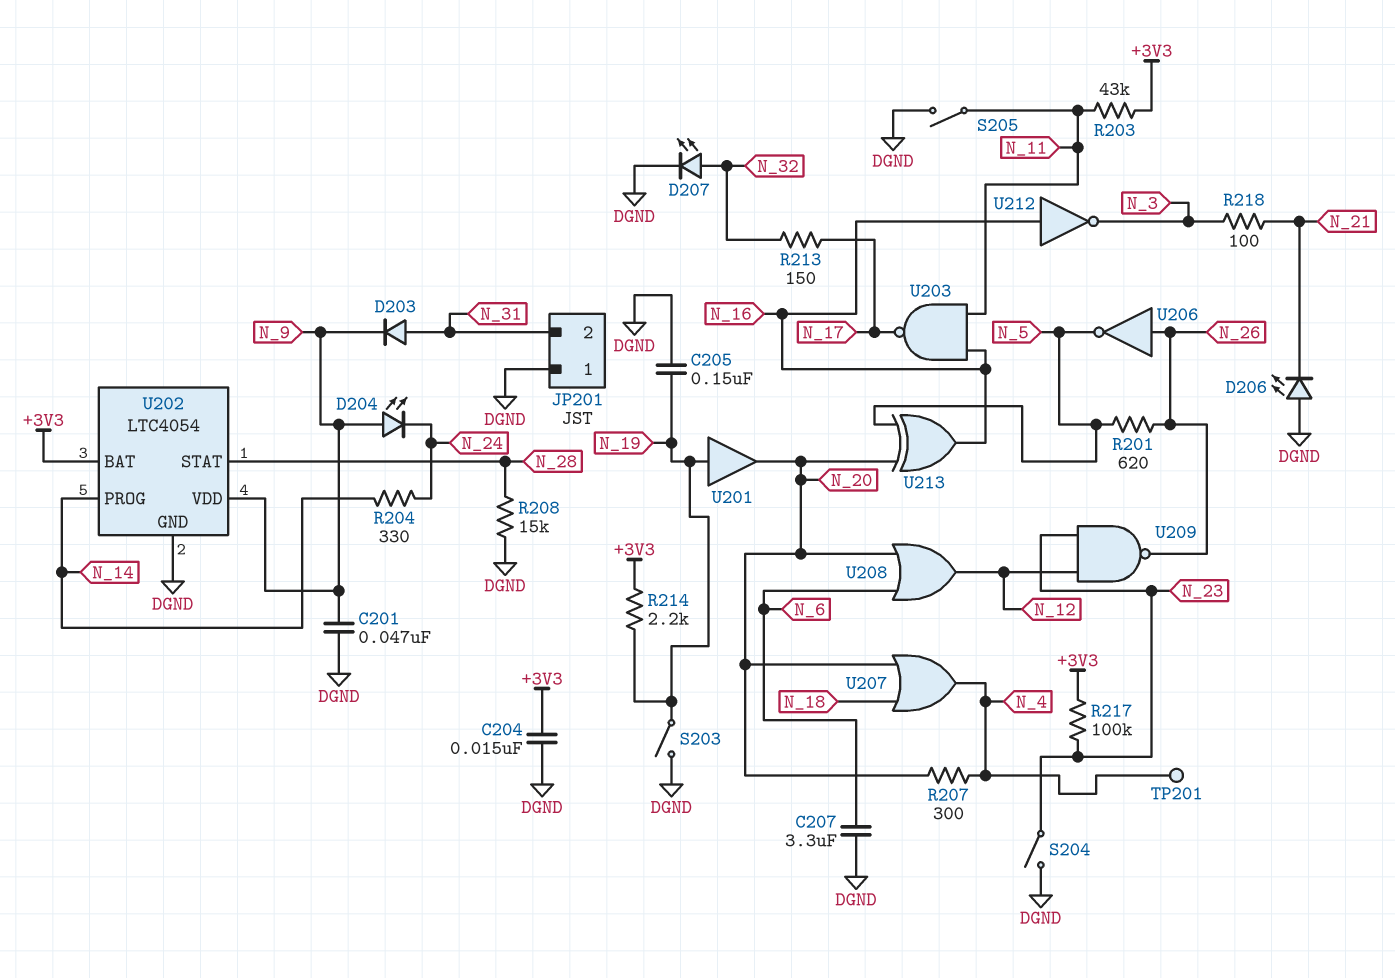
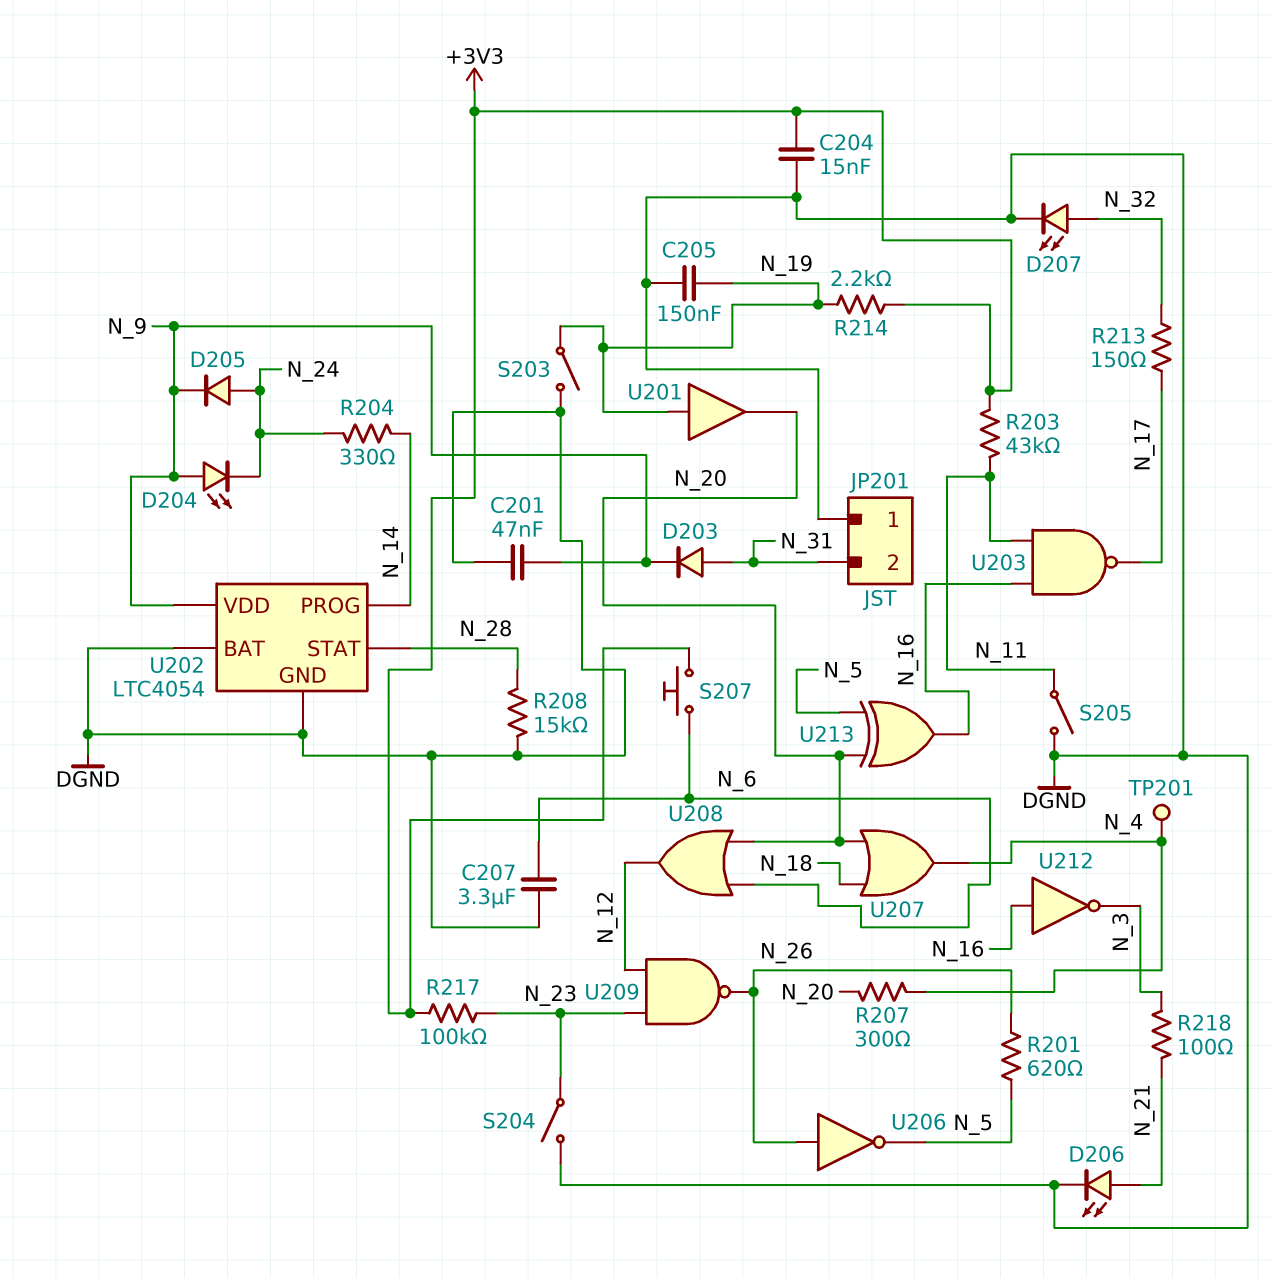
D205: none -> diode (A N_24, K N_9)
D206: LED (A DGND, K N_21) -> LED (A N_21, K DGND)
S207: none -> button (+3V3, N_6)
U202 pin BAT: +3V3 -> DGND

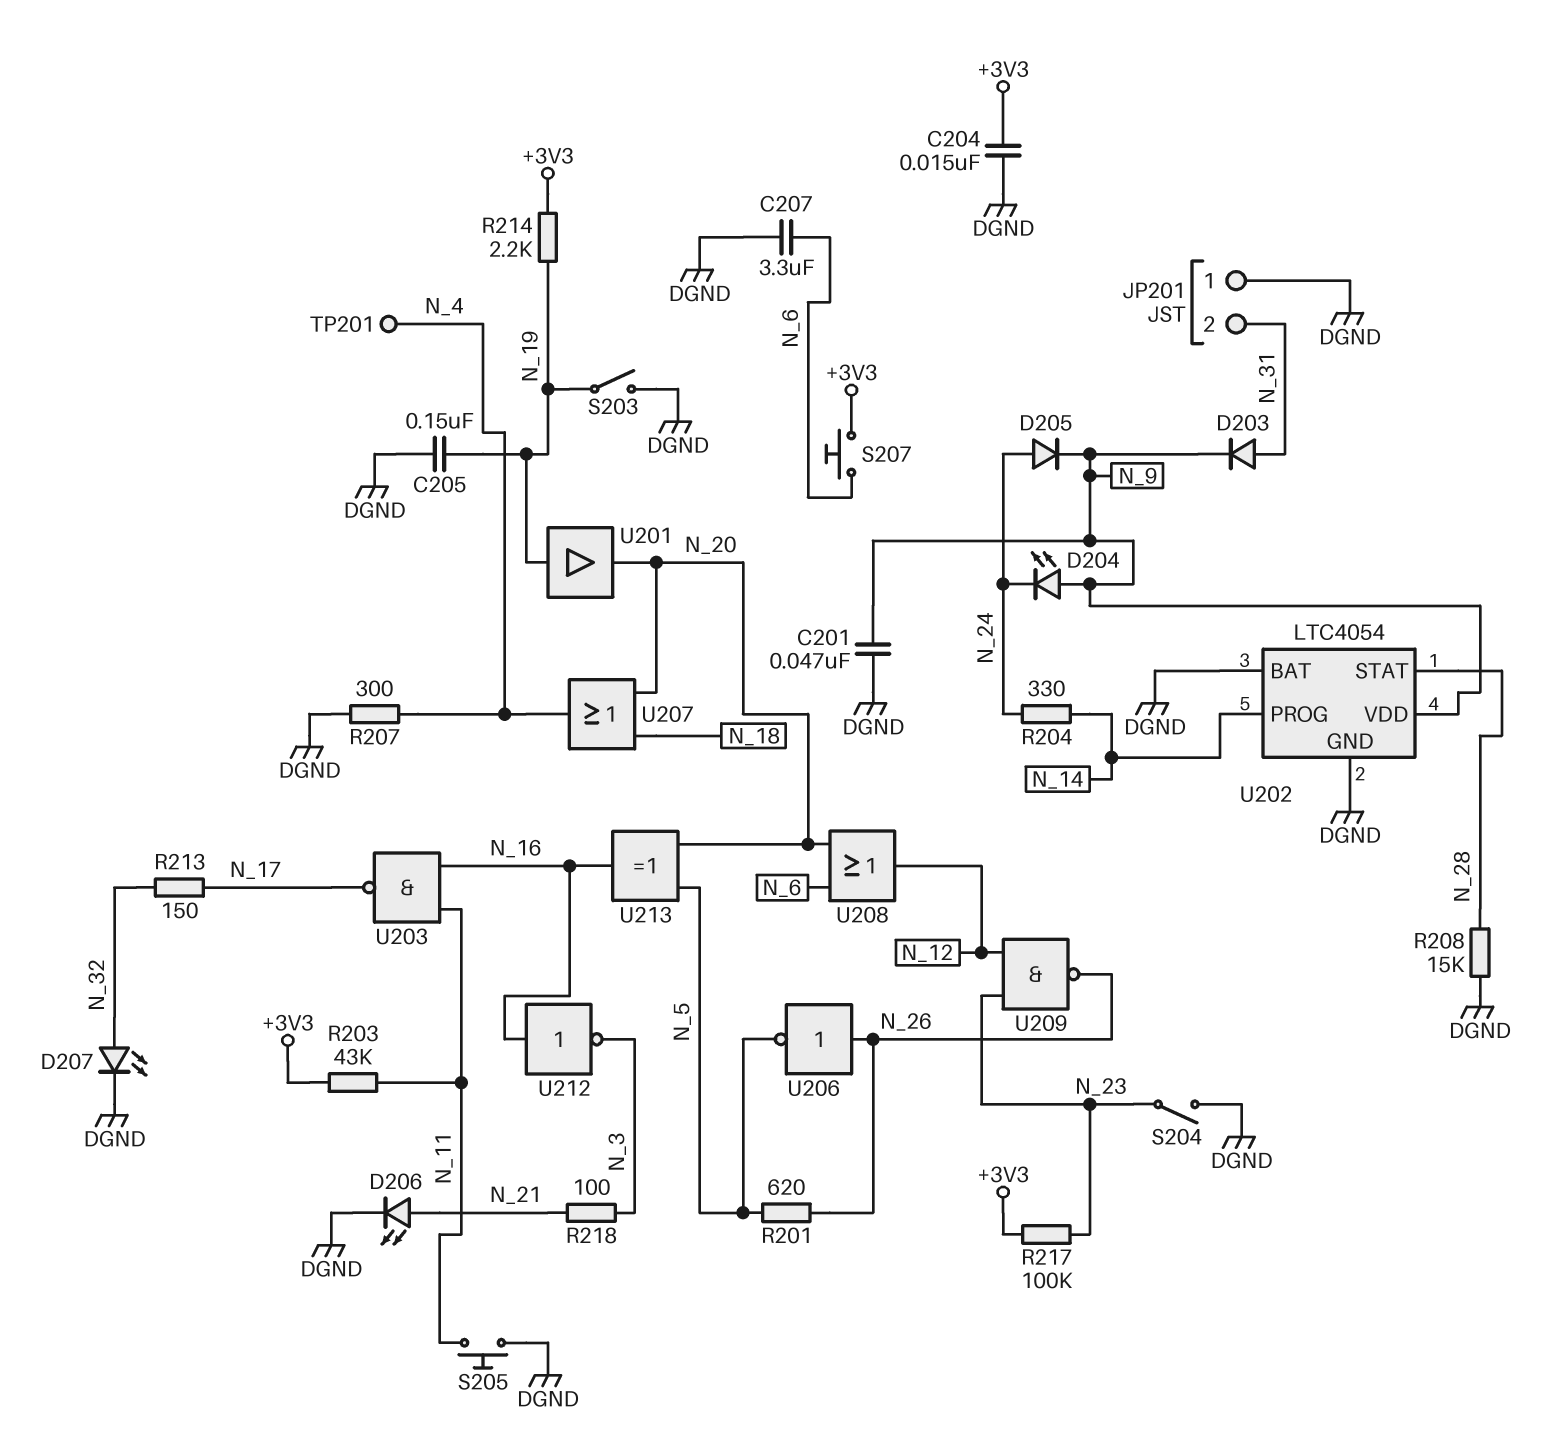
R207: 300 (N_4, N_20) -> 300 (DGND, N_4)
S205: switch (DGND, N_11) -> button (DGND, N_11)

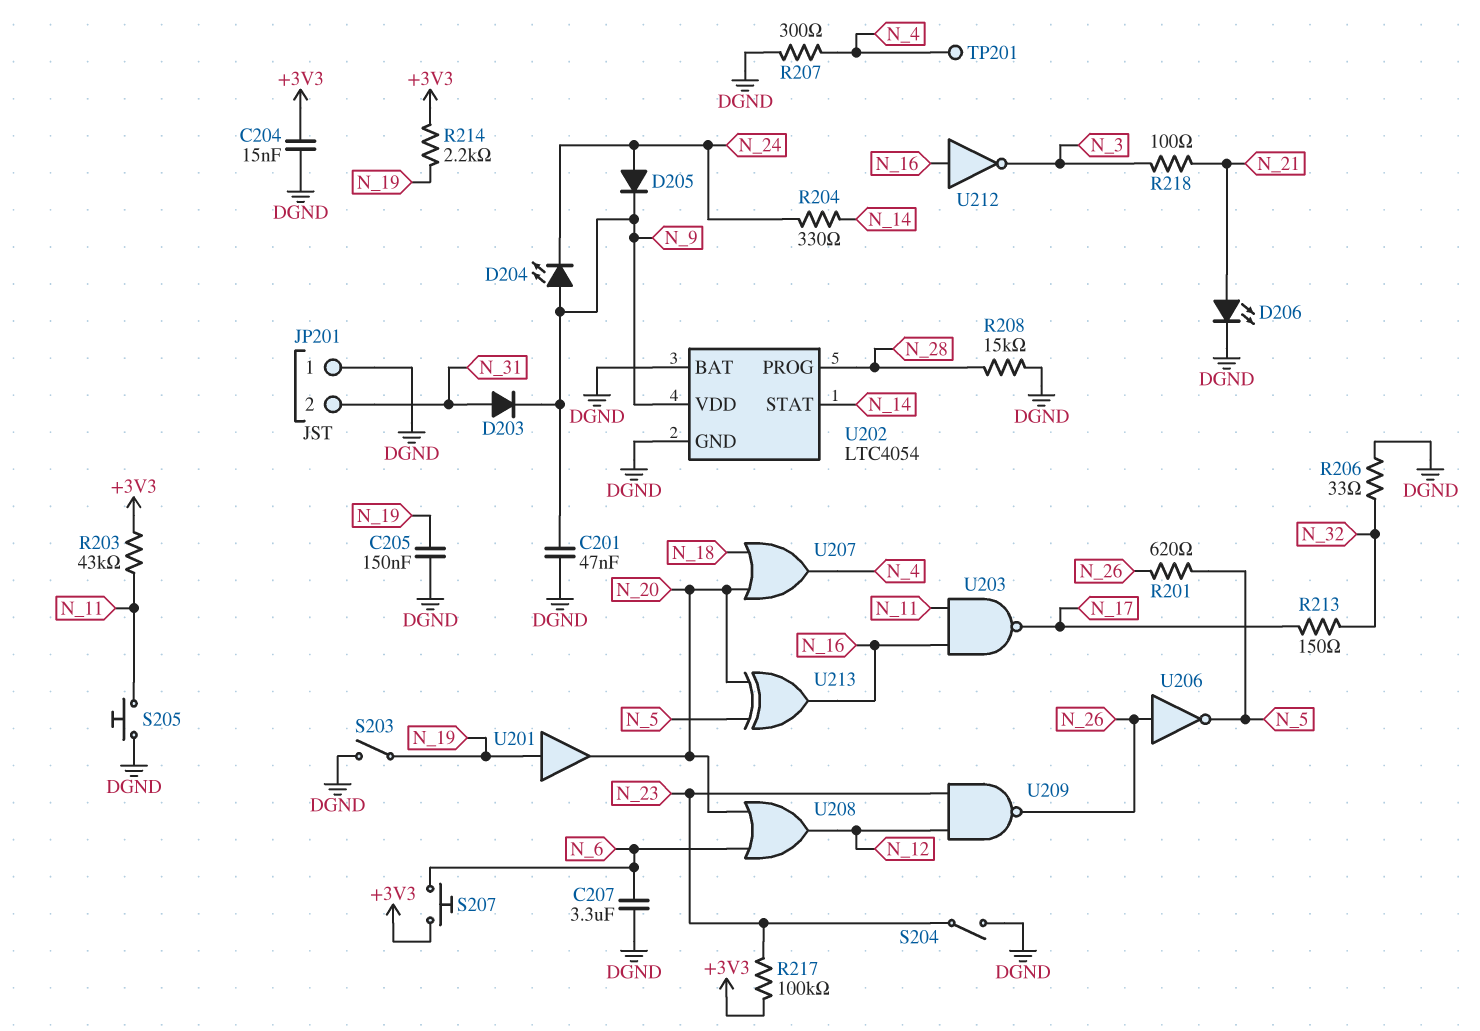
D207: LED (A N_32, K DGND) -> none
R206: none -> 33 (DGND, N_32)
U202 pin PROG: N_14 -> N_28
U202 pin STAT: N_28 -> N_14

